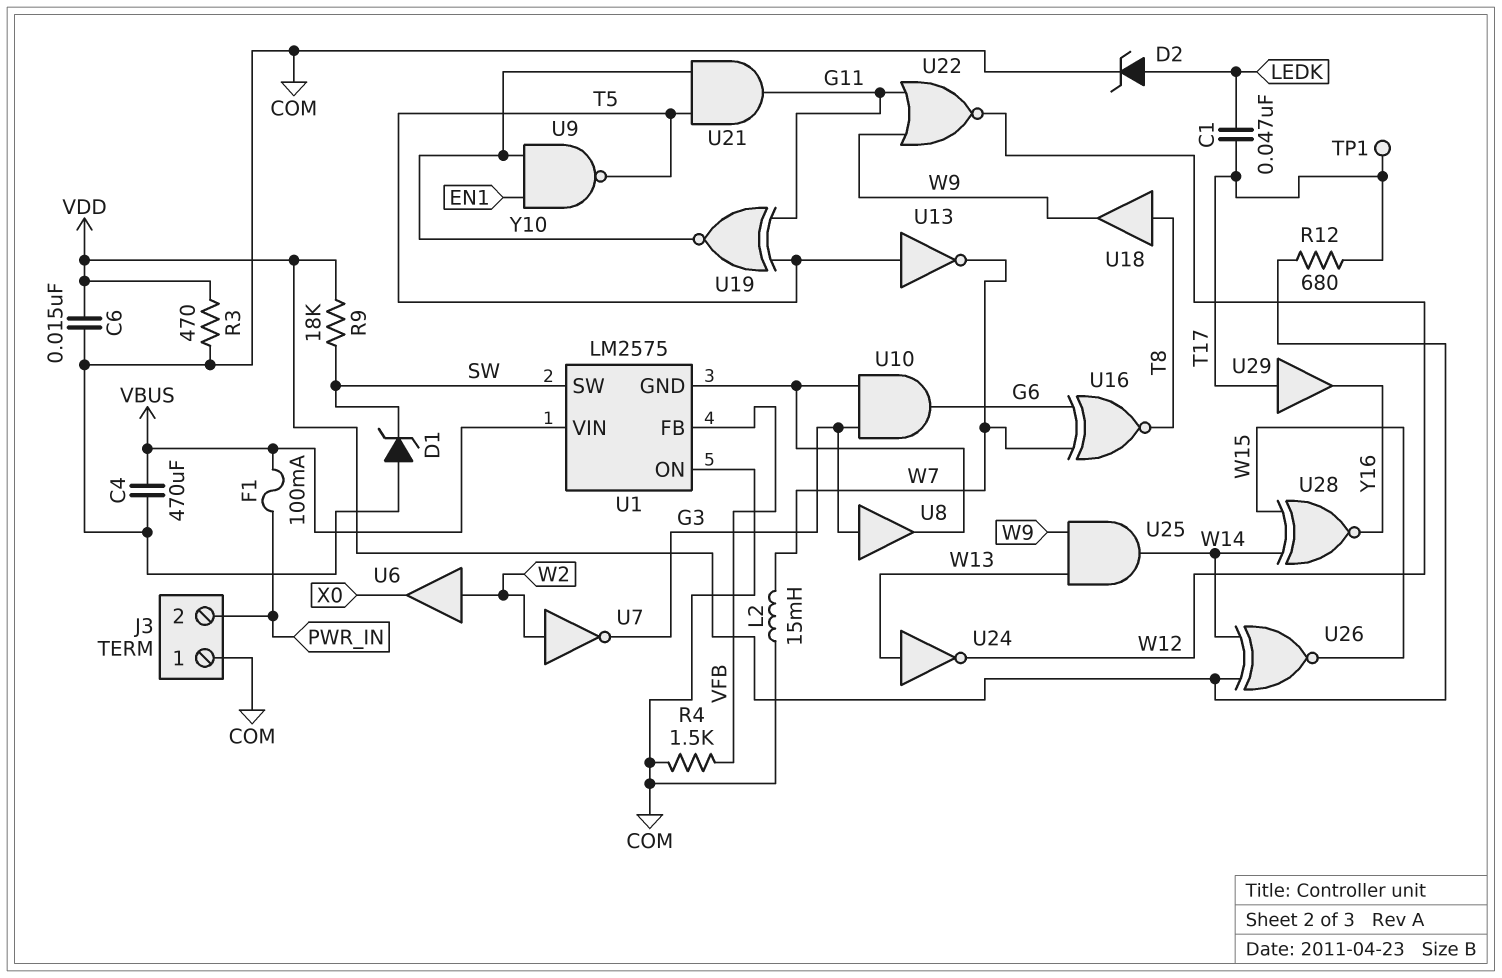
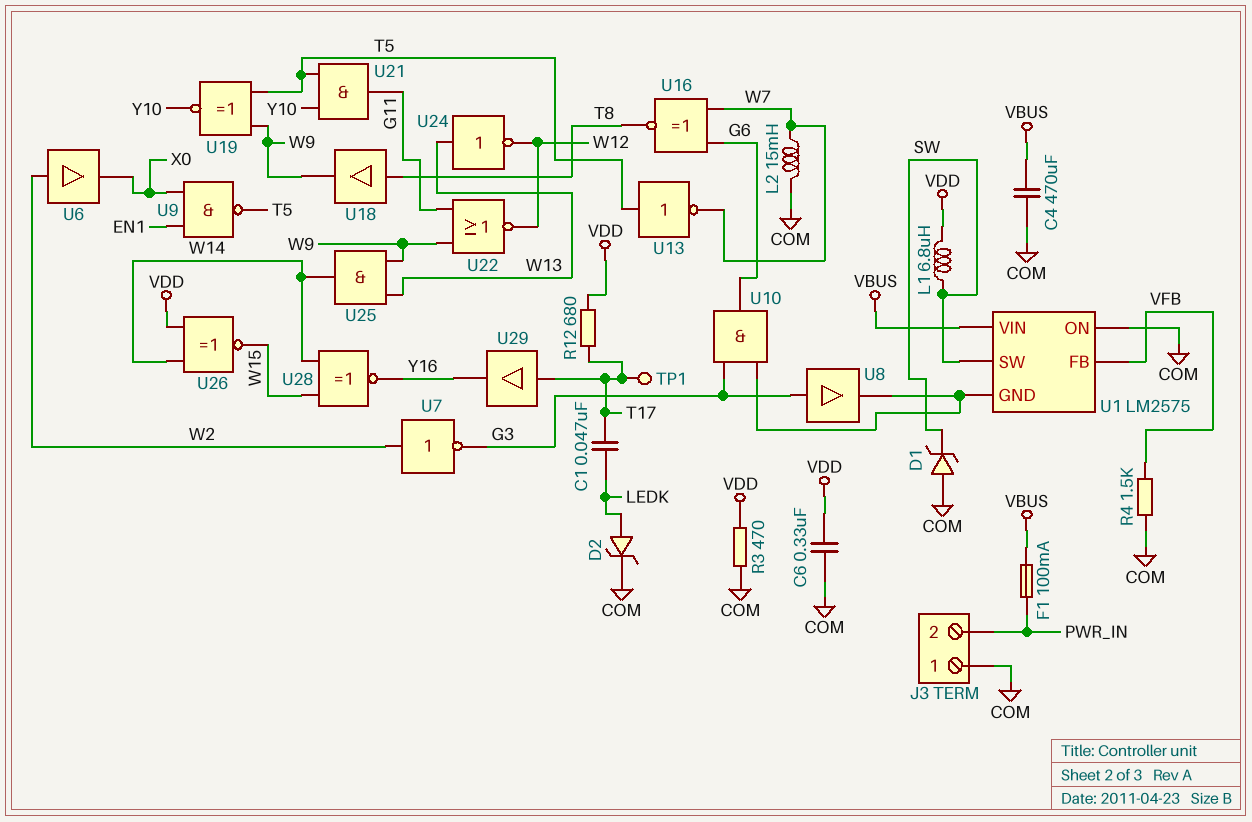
C6: 15nF (COM, VDD) -> 330nF (COM, VDD)
L1: none -> 6.8uH (SW, VDD)
R9: 18k (SW, VDD) -> none
U9: NAND (in EN1, in Y10, out T5) -> NAND (in EN1, in X0, out T5)
U19: XNOR (in G11, in T5, out Y10) -> XNOR (in T5, in W9, out Y10)

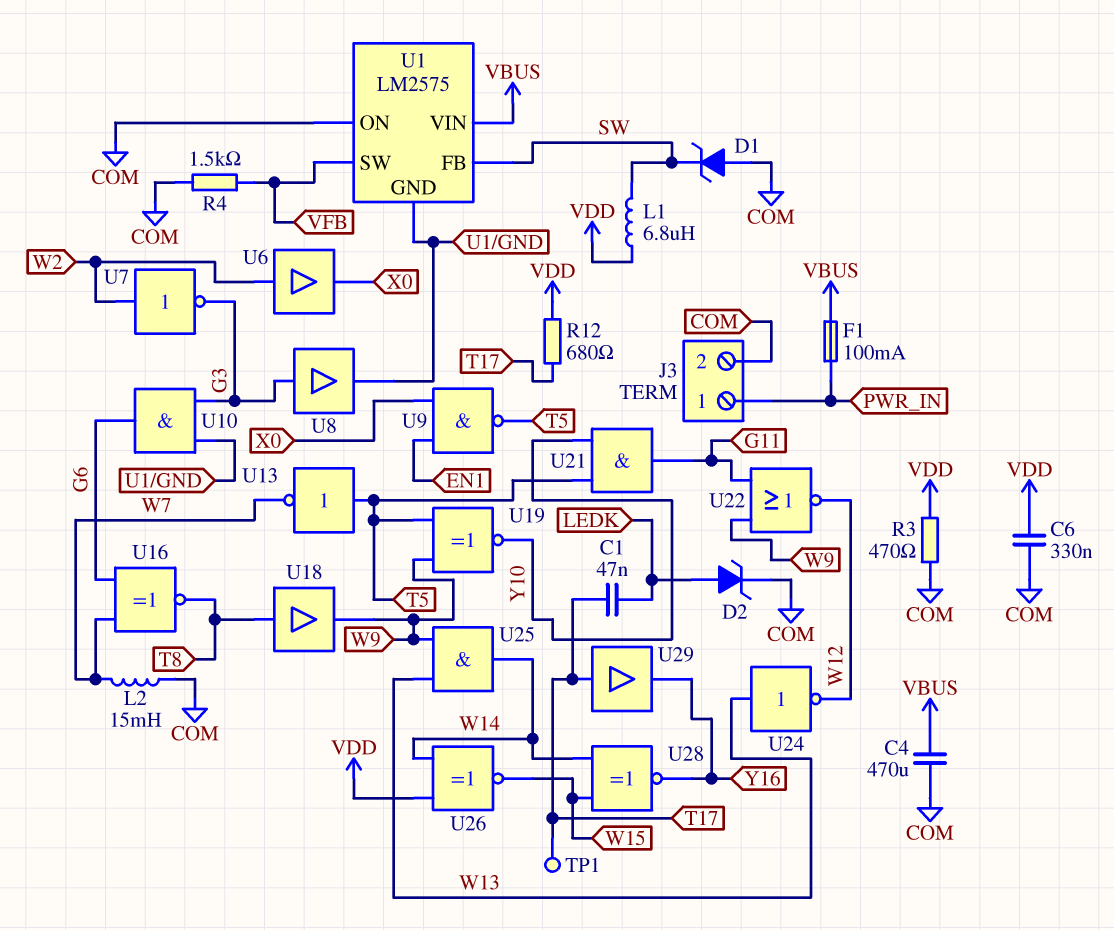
J3 pin 1: COM -> PWR_IN
J3 pin 2: PWR_IN -> COM
U1 pin FB: VFB -> SW
U1 pin SW: SW -> VFB

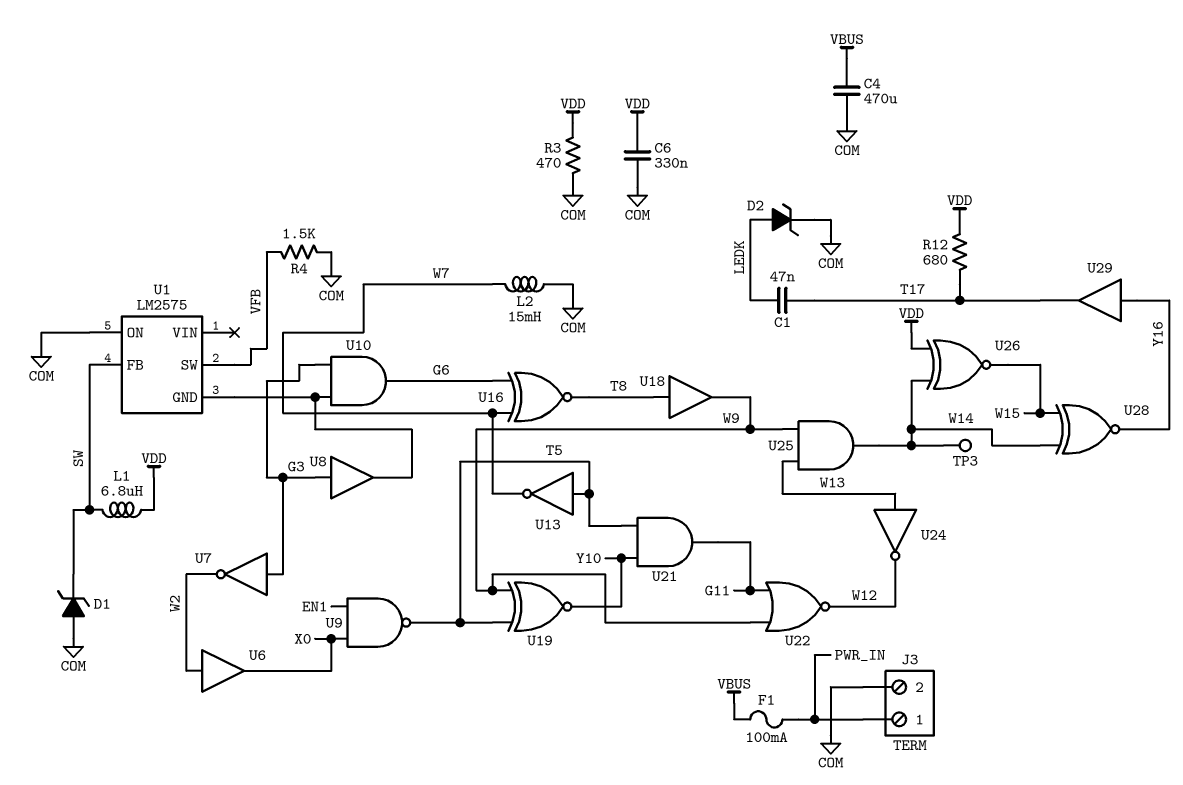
TP1: test point (T17) -> none
TP3: none -> test point (W14)
U1 pin VIN: VBUS -> none
U7: NOT (in W2, out G3) -> NOT (in G3, out W2)
U29: buffer (in T17, out Y16) -> buffer (in Y16, out T17)

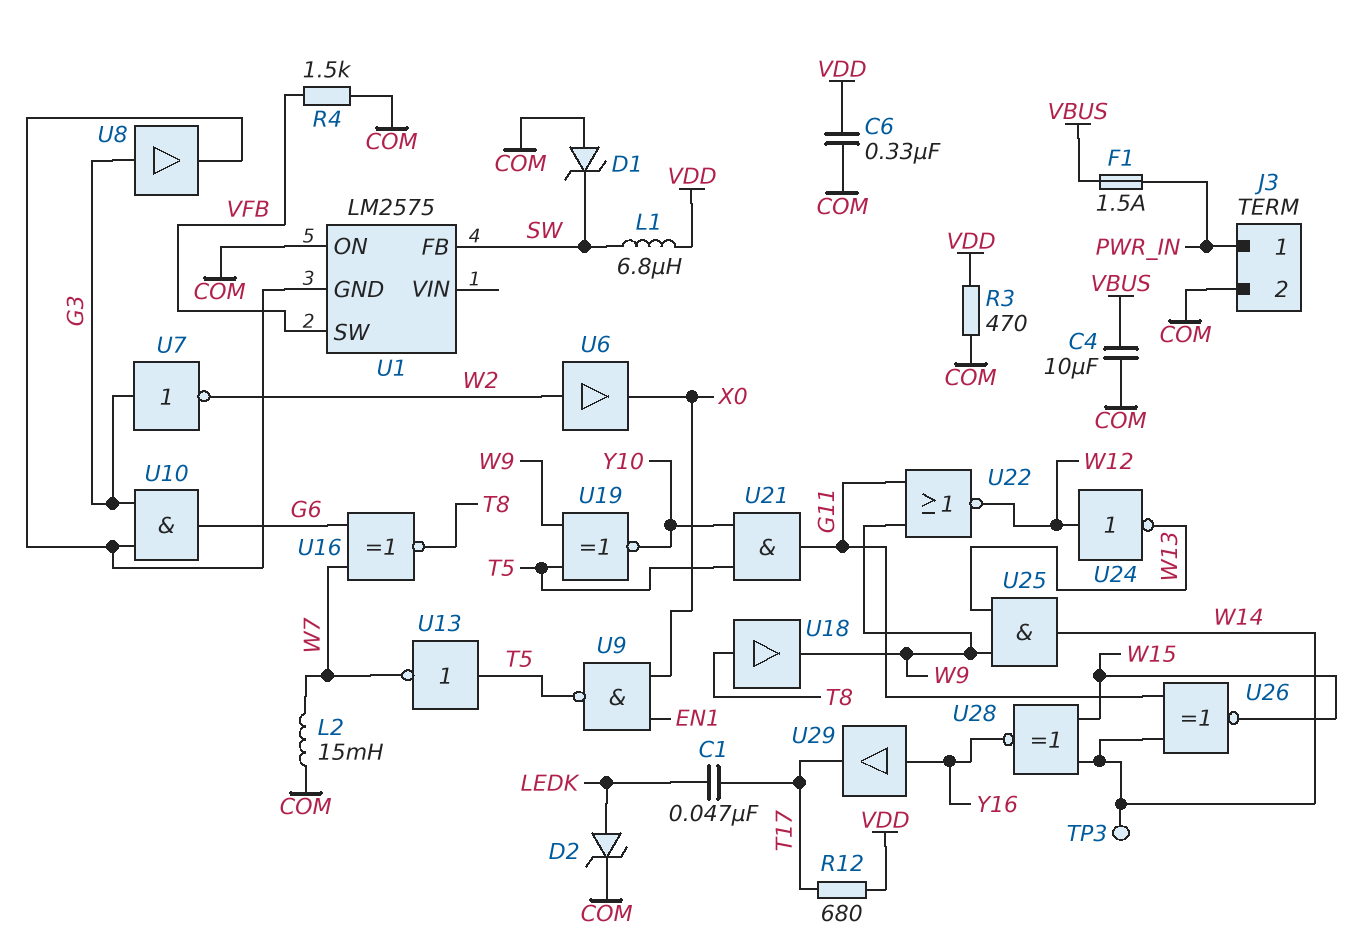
C4: 470uF (COM, VBUS) -> 10uF (COM, VBUS)
F1: 100mA (PWR_IN, VBUS) -> 1.5A (PWR_IN, VBUS)
U24: NOT (in W13, out W12) -> NOT (in W12, out W13)
U26: XNOR (in VDD, in W14, out W15) -> XNOR (in G11, in W14, out W15)

